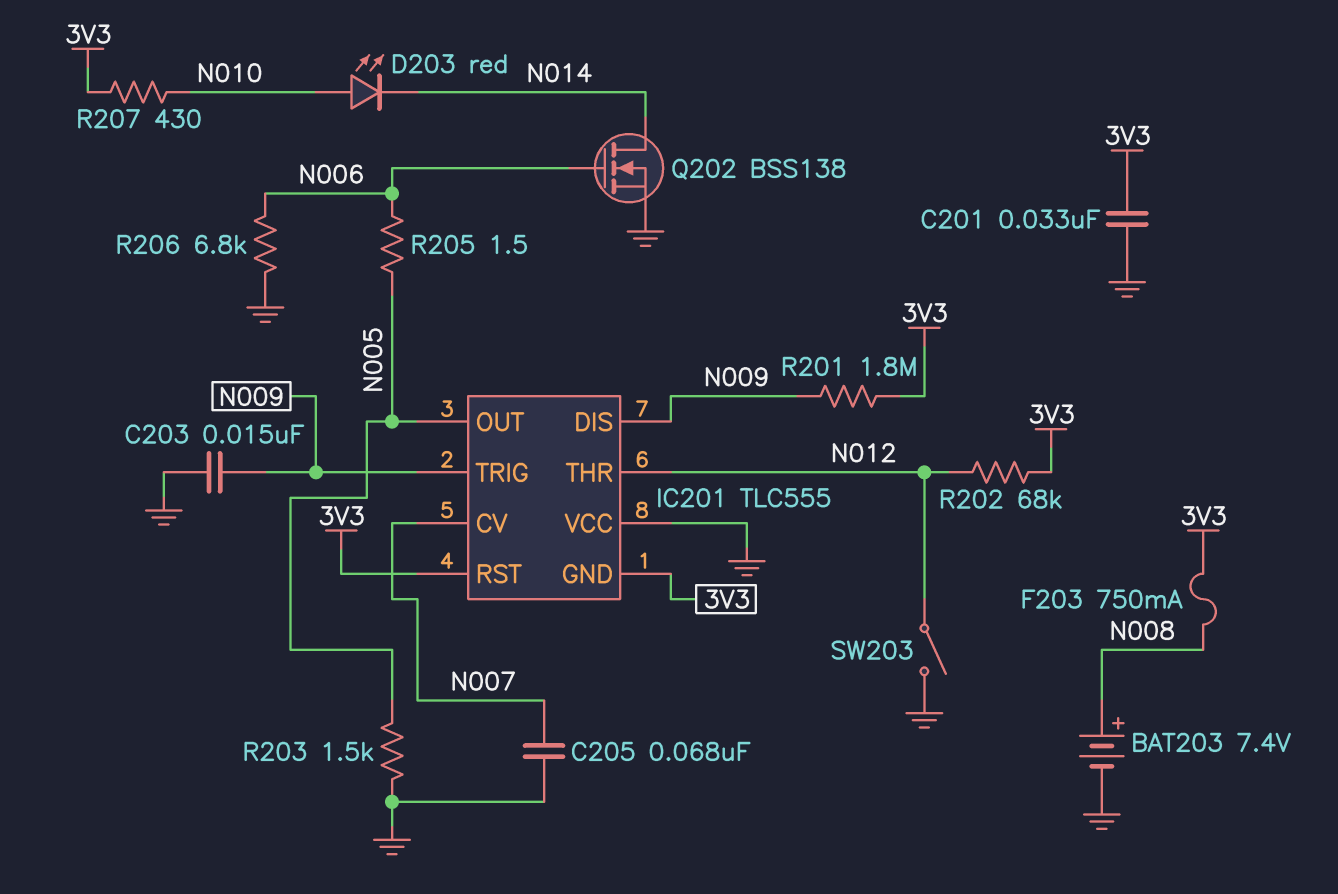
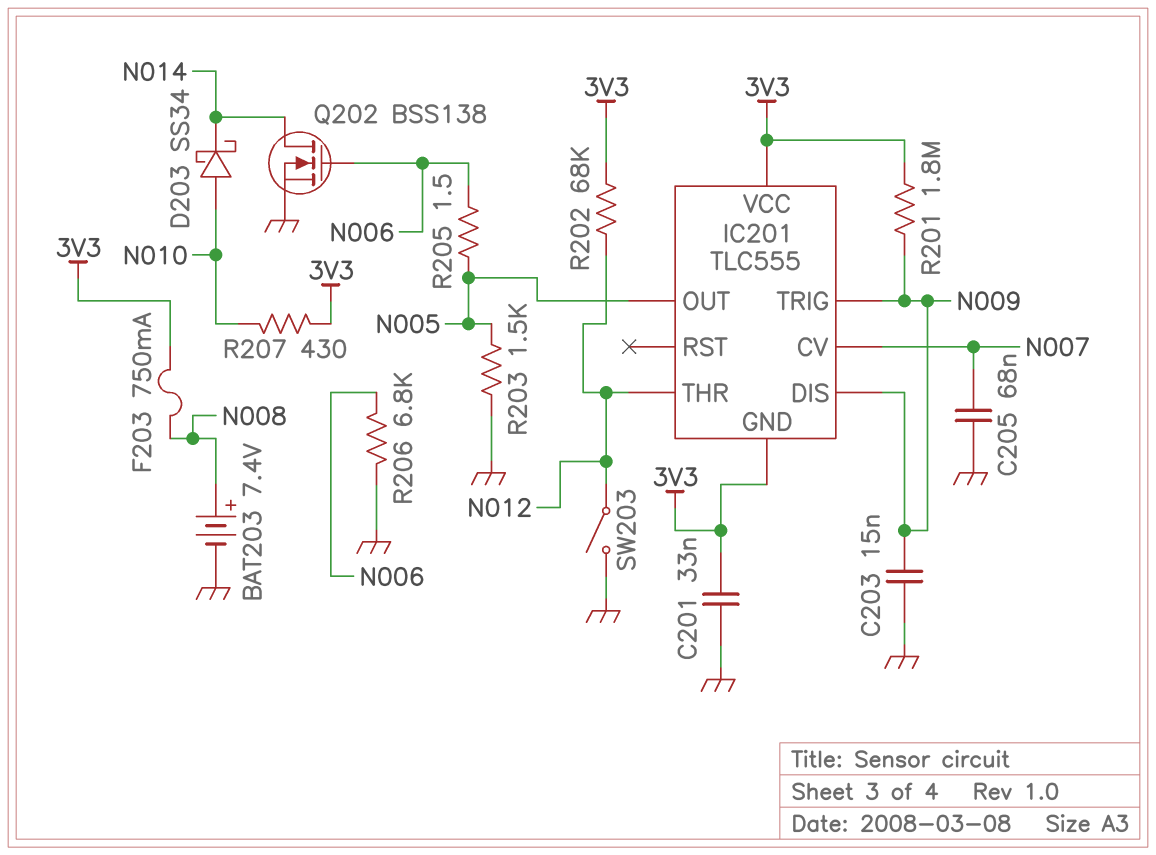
D203: LED red (A N010, K N014) -> schottky SS34 (A N010, K N014)
IC201 pin RST: 3V3 -> none
IC201 pin VCC: GND -> 3V3

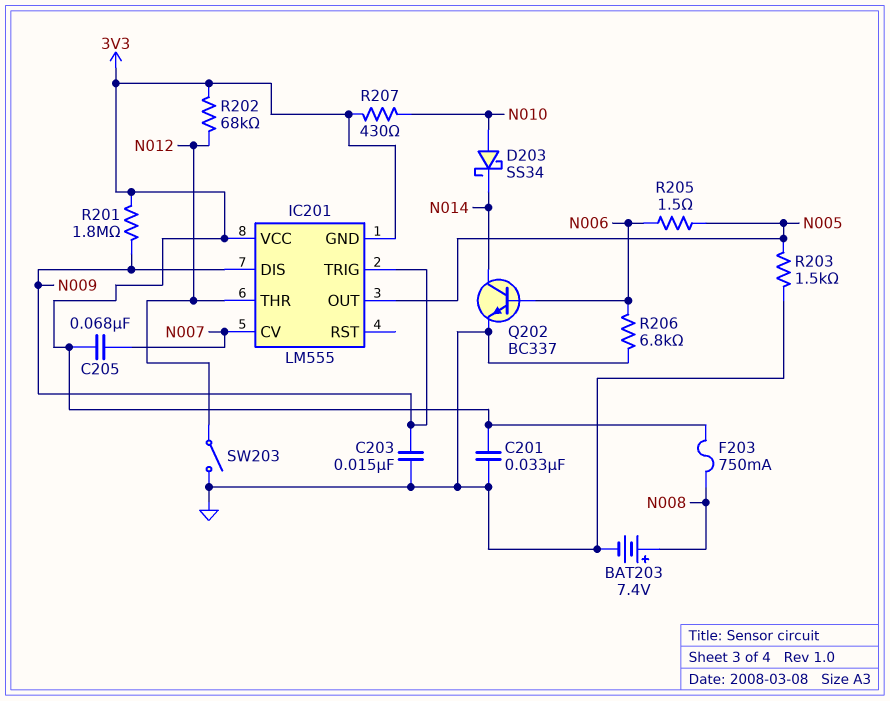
C205: 68nF (GND, N007) -> 68nF (3V3, N007)
IC201: TLC555 -> LM555
Q202: NMOS BSS138 (G N006, D N014, S GND) -> NPN BC337 (B N006, C N014, E GND)

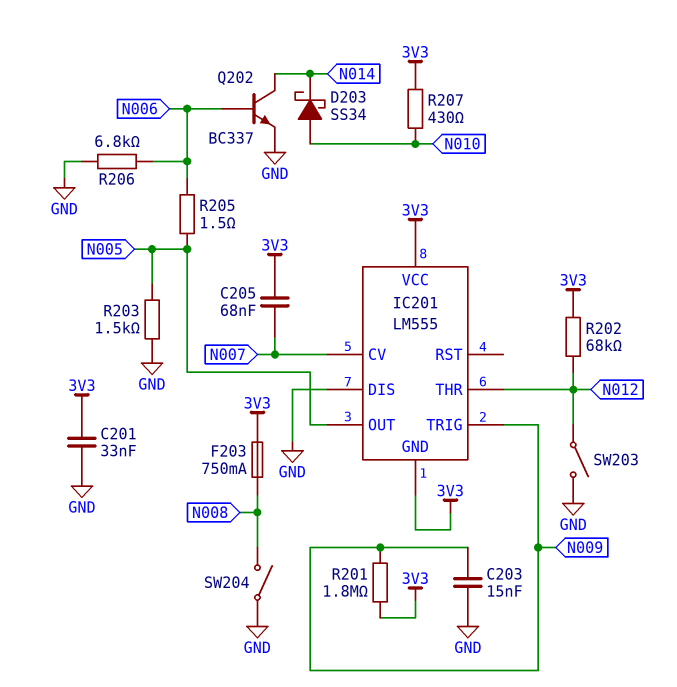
BAT203: 7.4V (plus N008, minus GND) -> none
IC201 pin DIS: N009 -> GND
SW204: none -> switch (GND, N008)

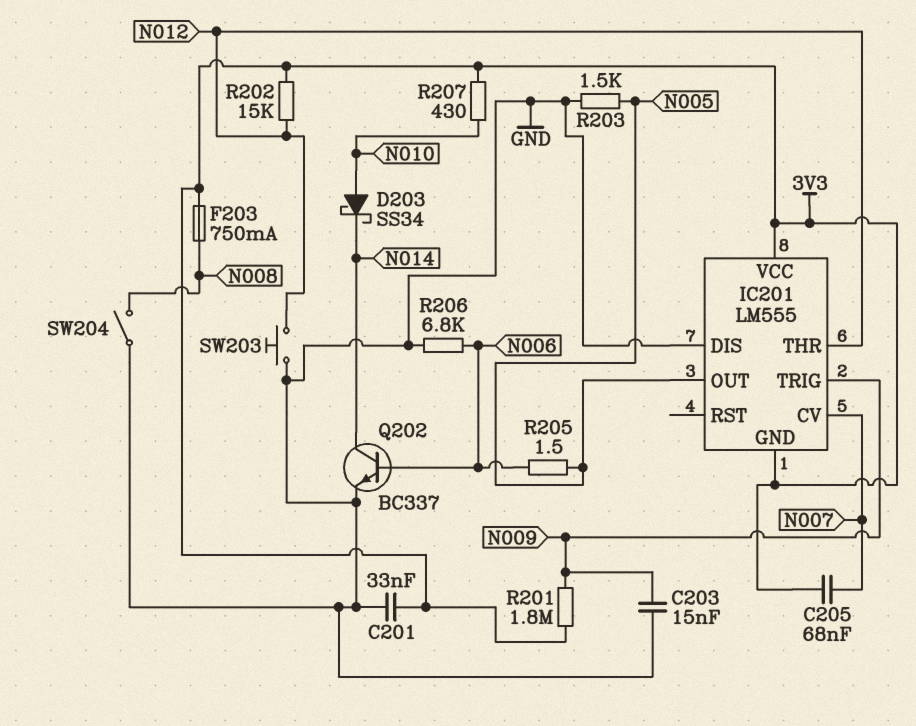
R202: 68k (3V3, N012) -> 15k (3V3, N012)
SW203: switch (GND, N012) -> button (GND, N012)

